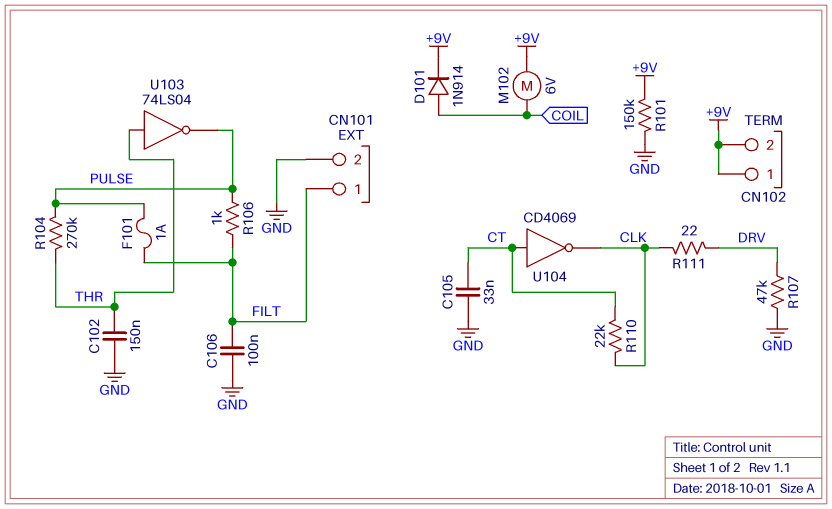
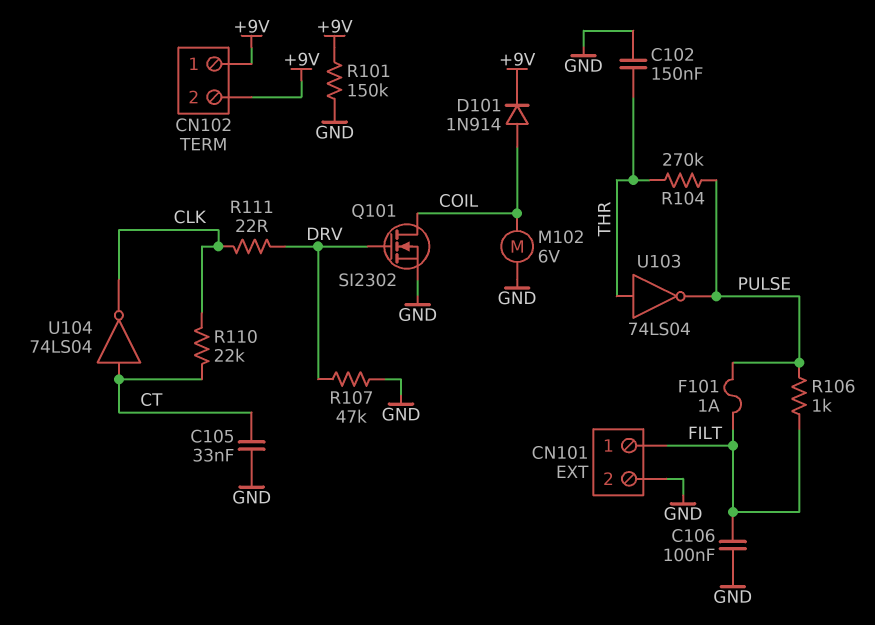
M102: motor 6V (+9V, COIL) -> motor 6V (COIL, GND)
Q101: none -> NMOS SI2302 (G DRV, D COIL, S GND)
U104: NOT CD4069 (in CT, out CLK) -> NOT 74LS04 (in CT, out CLK)

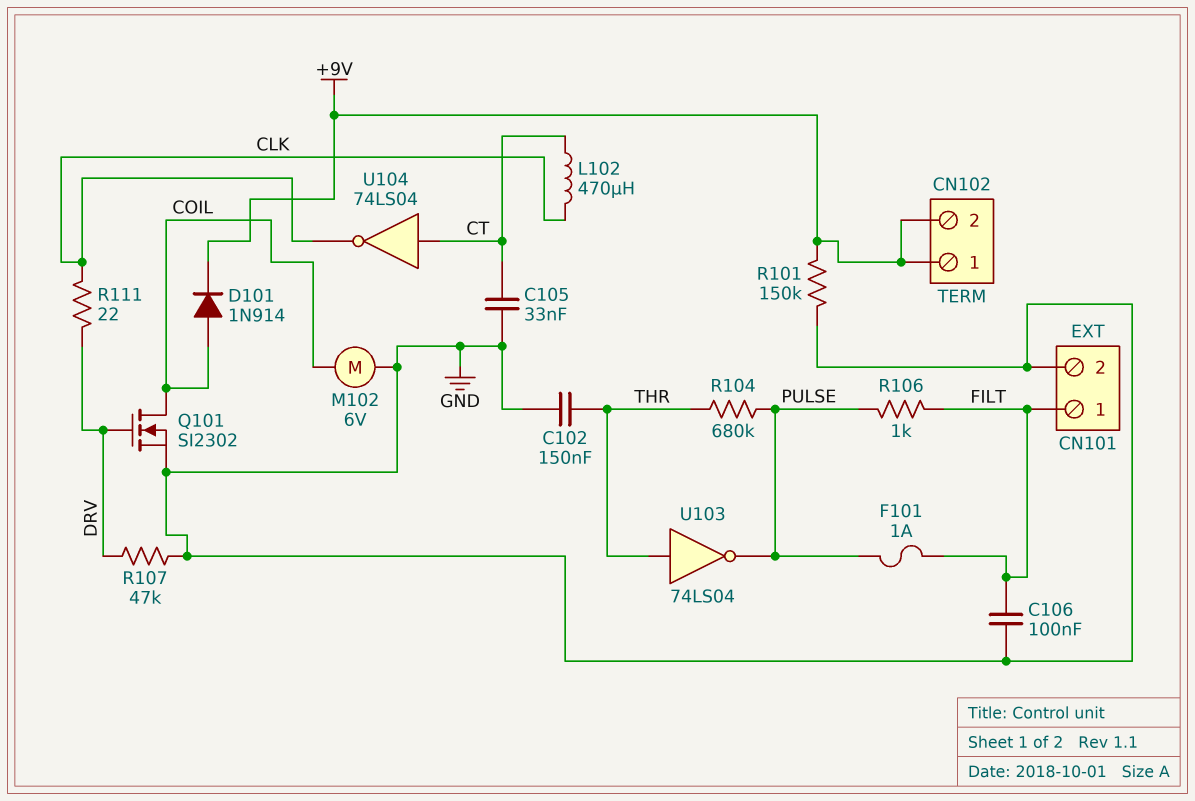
L102: none -> 470uH (CLK, CT)
R104: 270k (PULSE, THR) -> 680k (PULSE, THR)
R110: 22k (CLK, CT) -> none

